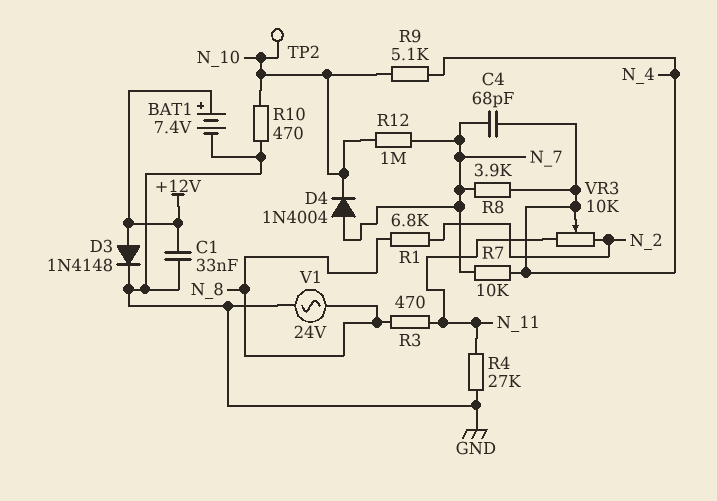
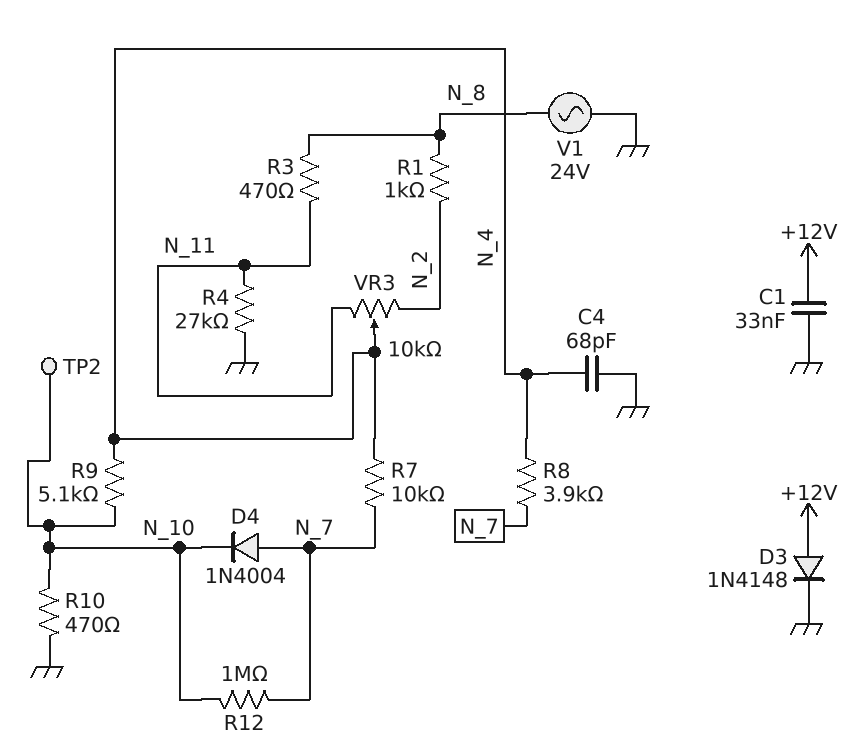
BAT1: 7.4V (plus +12V, minus GND) -> none
C4: 68pF (N_4, N_7) -> 68pF (GND, N_4)
R1: 6.8k (N_2, N_8) -> 1k (N_2, N_8)

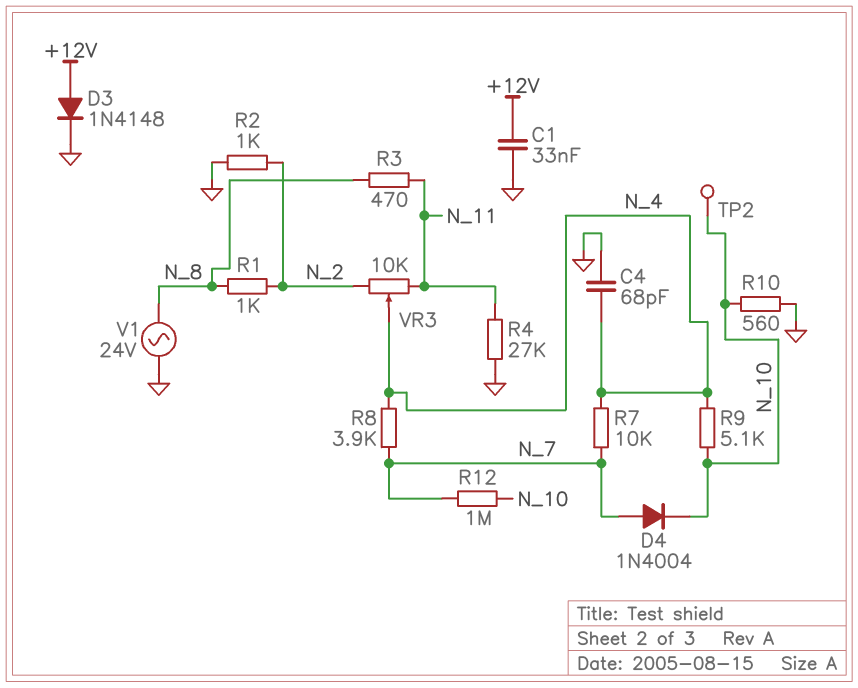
R2: none -> 1k (GND, N_2)
R10: 470 (GND, N_10) -> 560 (GND, N_10)

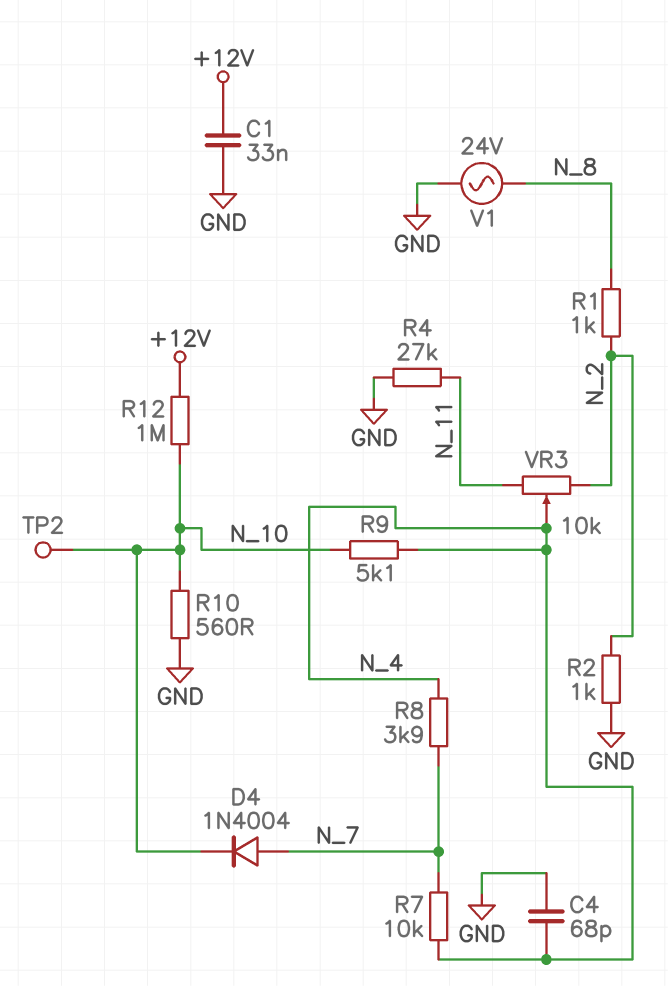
D3: diode 1N4148 (A +12V, K GND) -> none
R3: 470 (N_8, N_11) -> none
R12: 1M (N_7, N_10) -> 1M (+12V, N_10)

